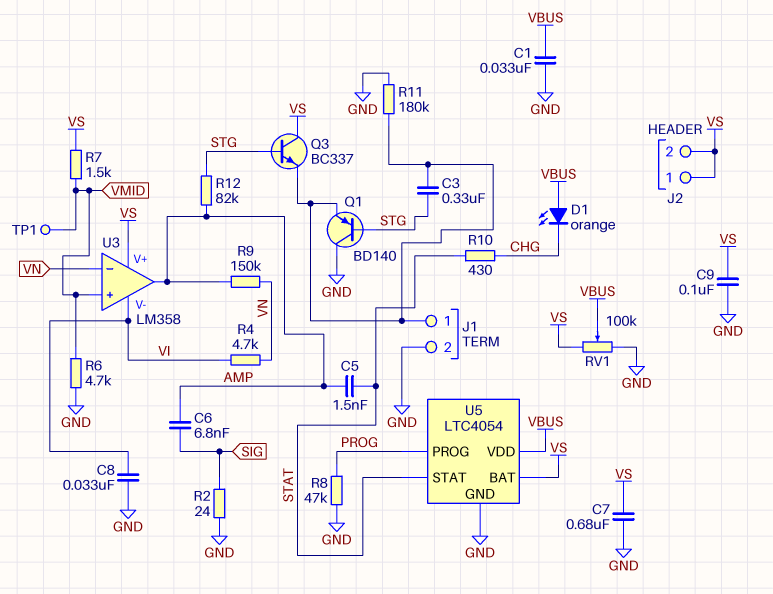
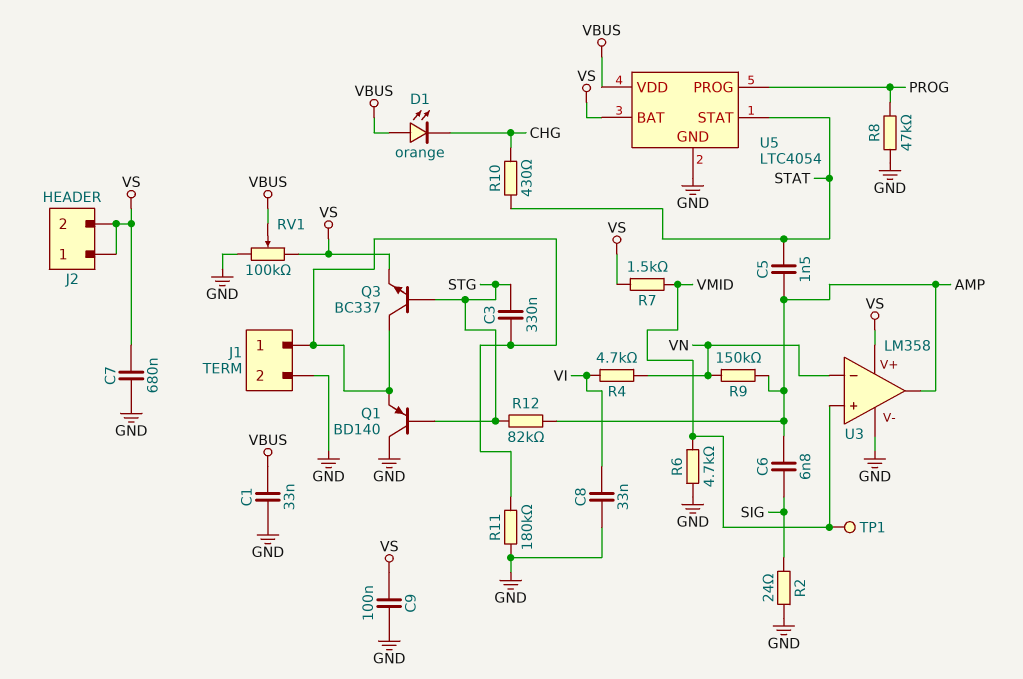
Q3: NPN BC337 (B STG, C VS, E J1/1) -> NPN BC337 (B STG, C J1/1, E VS)
U3 pin V-: VI -> GND

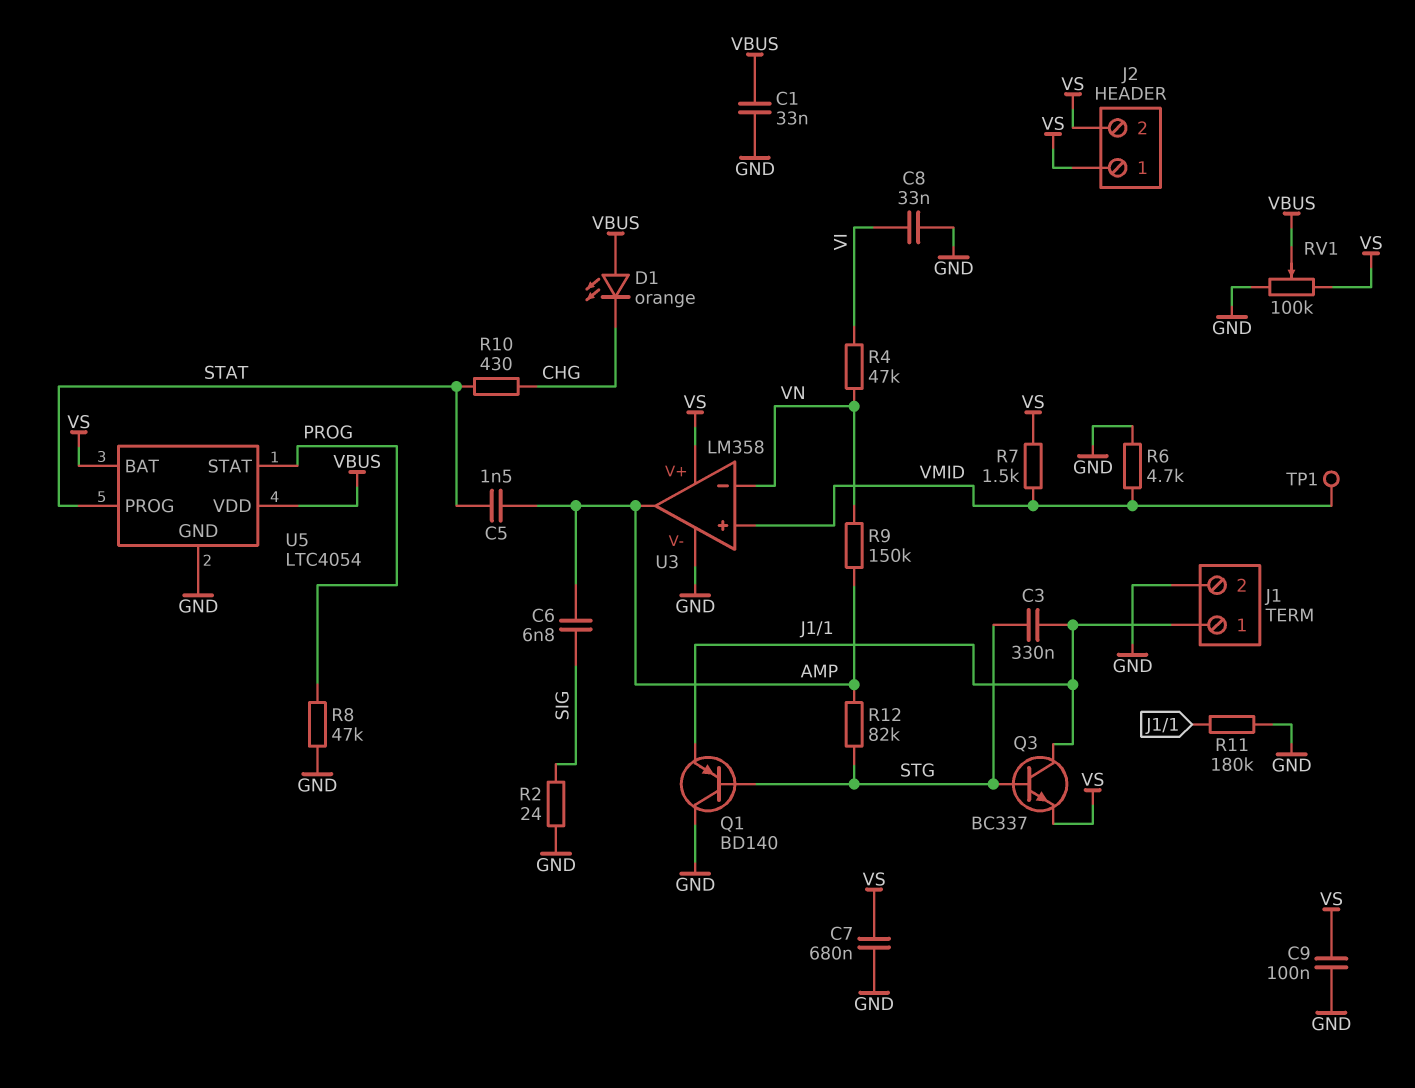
R4: 4.7k (VI, VN) -> 47k (VI, VN)
U5 pin PROG: PROG -> STAT
U5 pin STAT: STAT -> PROG

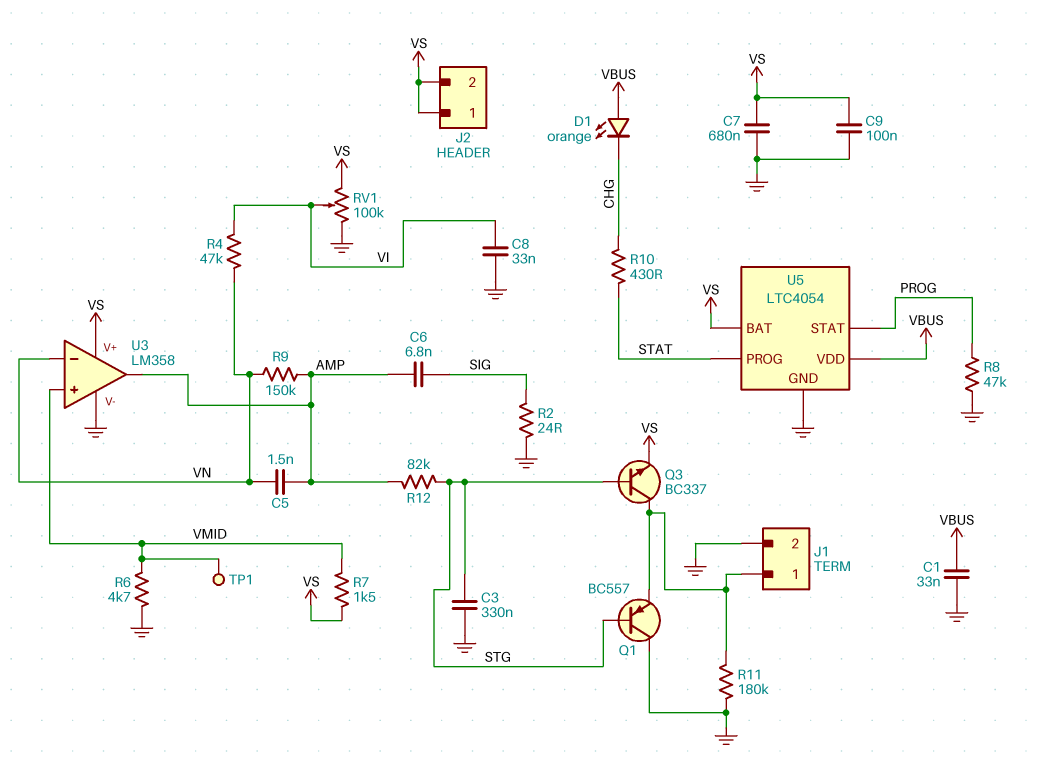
C3: 330nF (J1/1, STG) -> 330nF (GND, STG)
C5: 1.5nF (AMP, STAT) -> 1.5nF (AMP, VN)
Q1: PNP BD140 (B STG, C GND, E J1/1) -> PNP BC557 (B STG, C GND, E J1/1)
RV1: 100k (GND, VS, wiper VBUS) -> 100k (GND, VS, wiper VI)

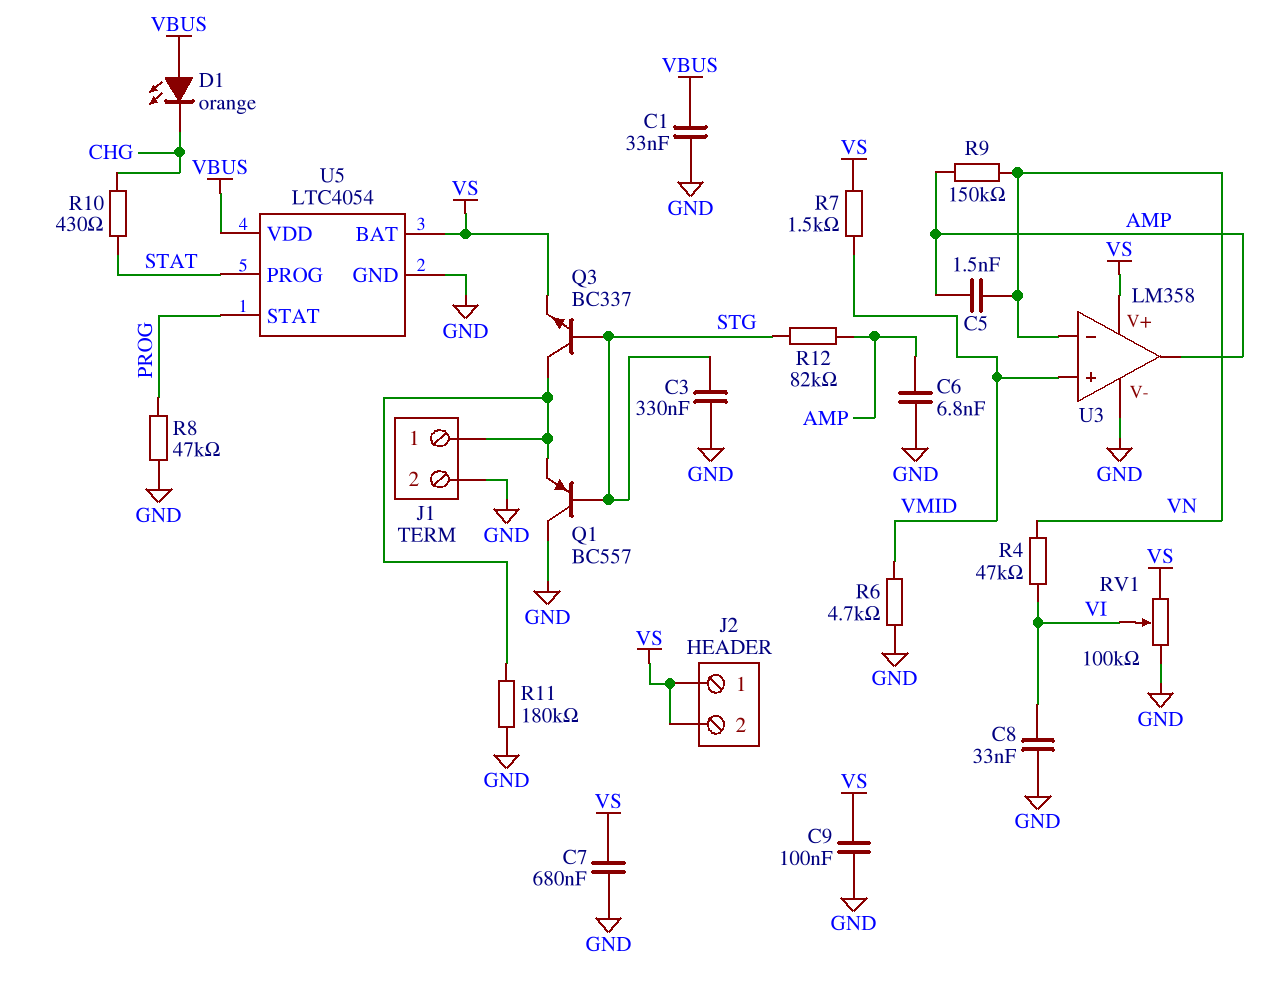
C6: 6.8nF (AMP, SIG) -> 6.8nF (AMP, GND)
R2: 24 (GND, SIG) -> none
TP1: test point (VMID) -> none

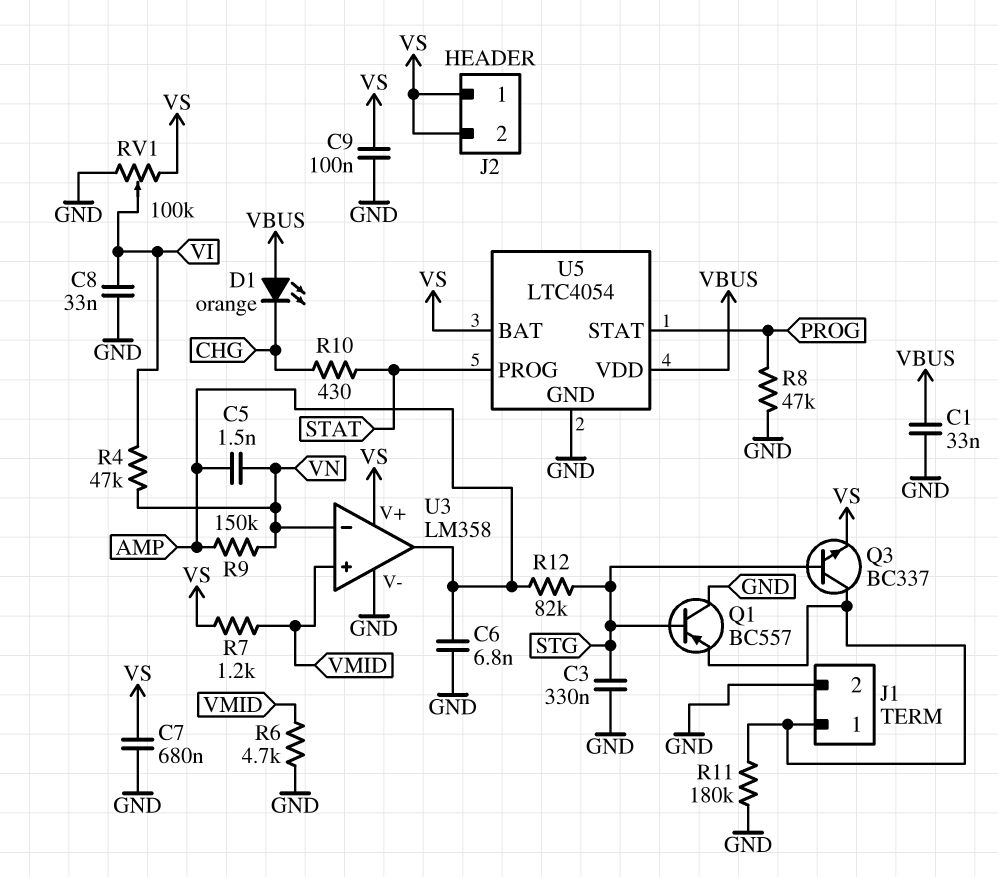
R7: 1.5k (VMID, VS) -> 1.2k (VMID, VS)

